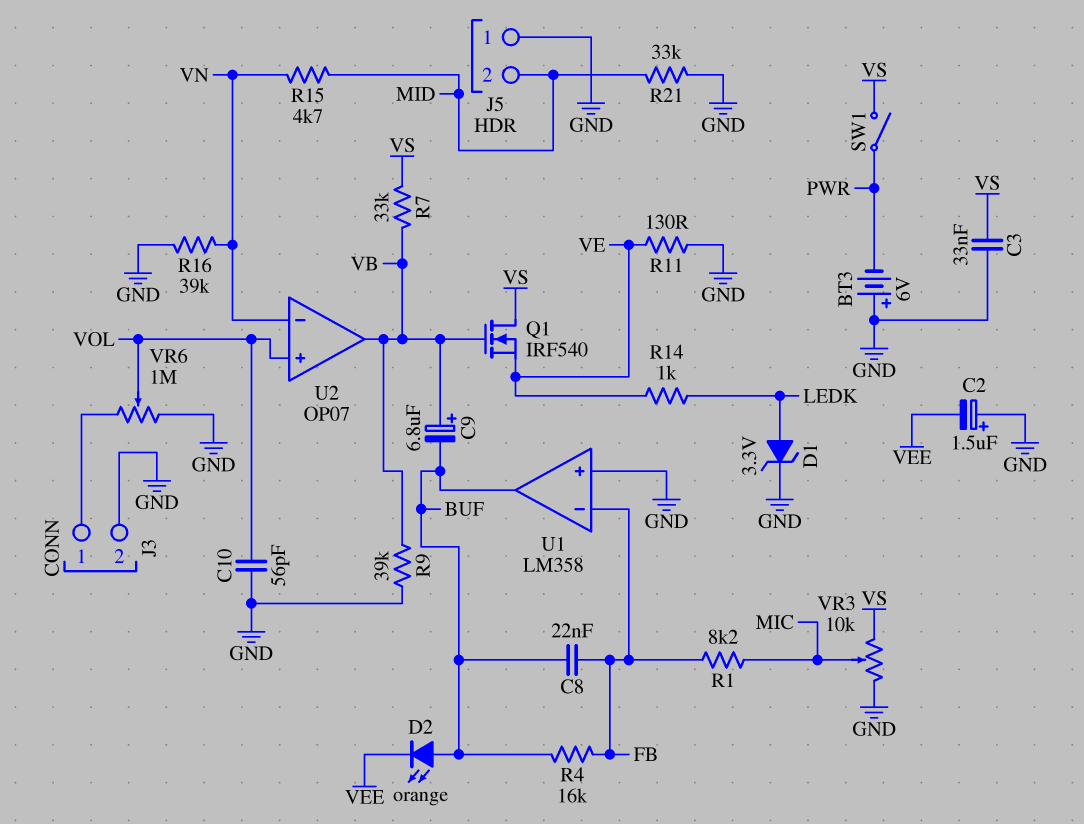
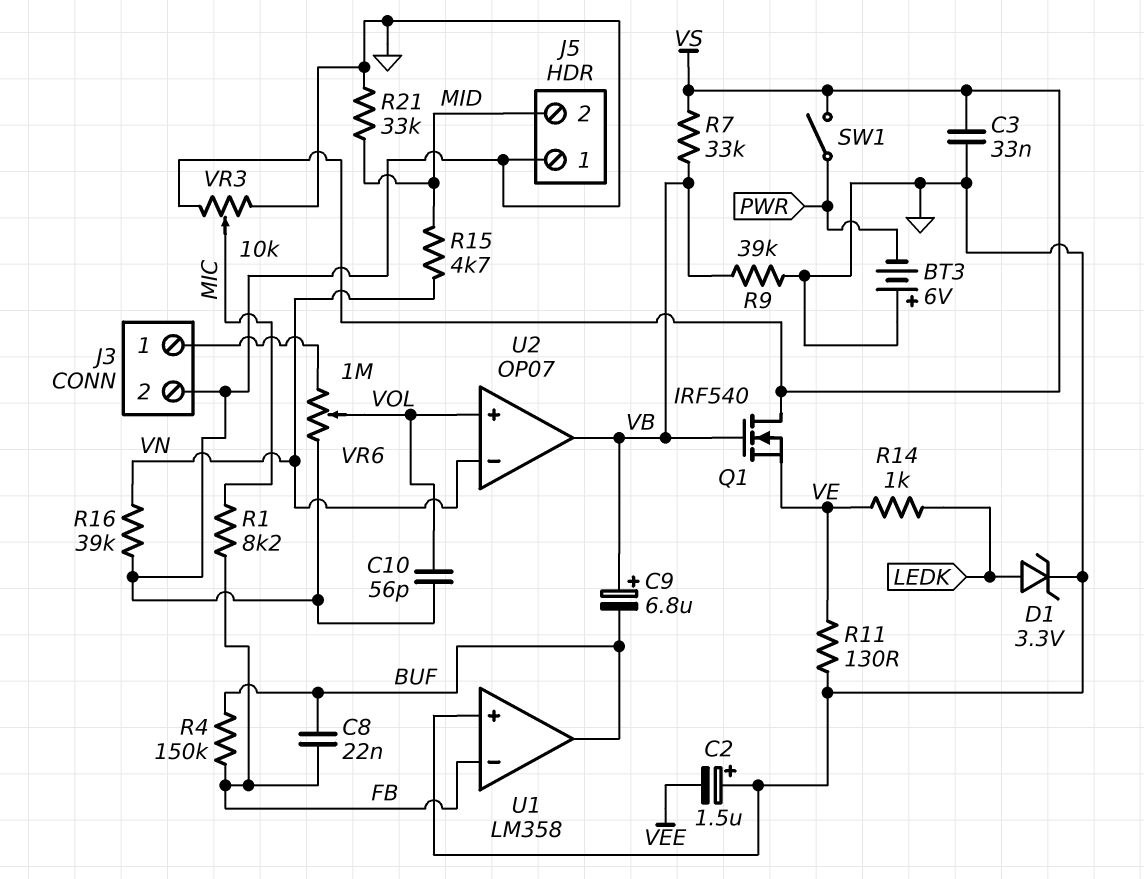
D2: LED orange (A BUF, K VEE) -> none
R4: 16k (BUF, FB) -> 150k (BUF, FB)

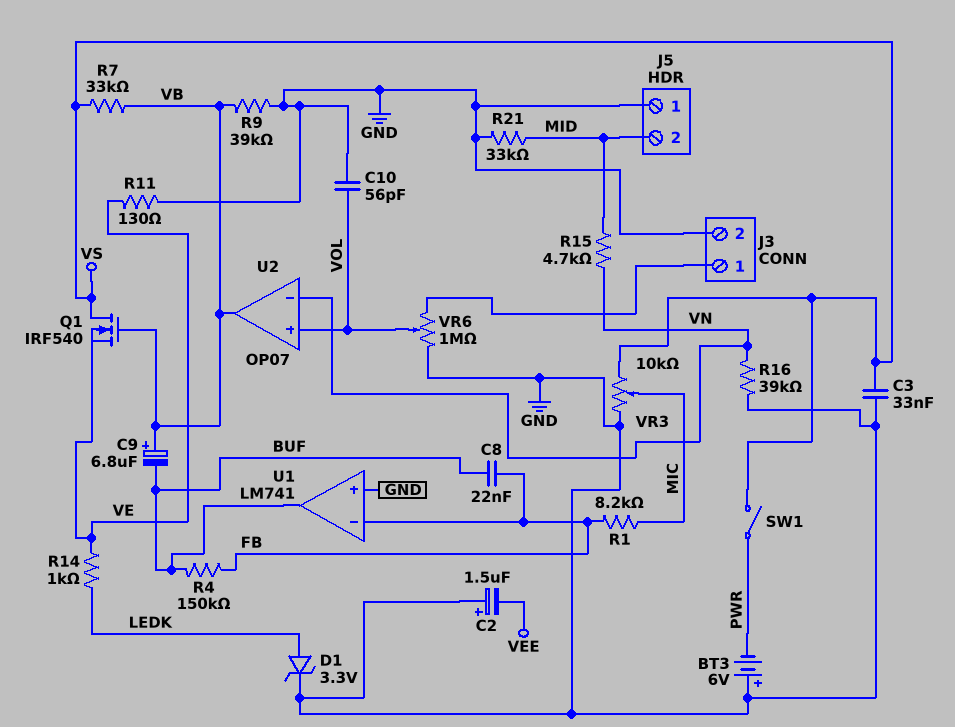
U1: LM358 -> LM741

